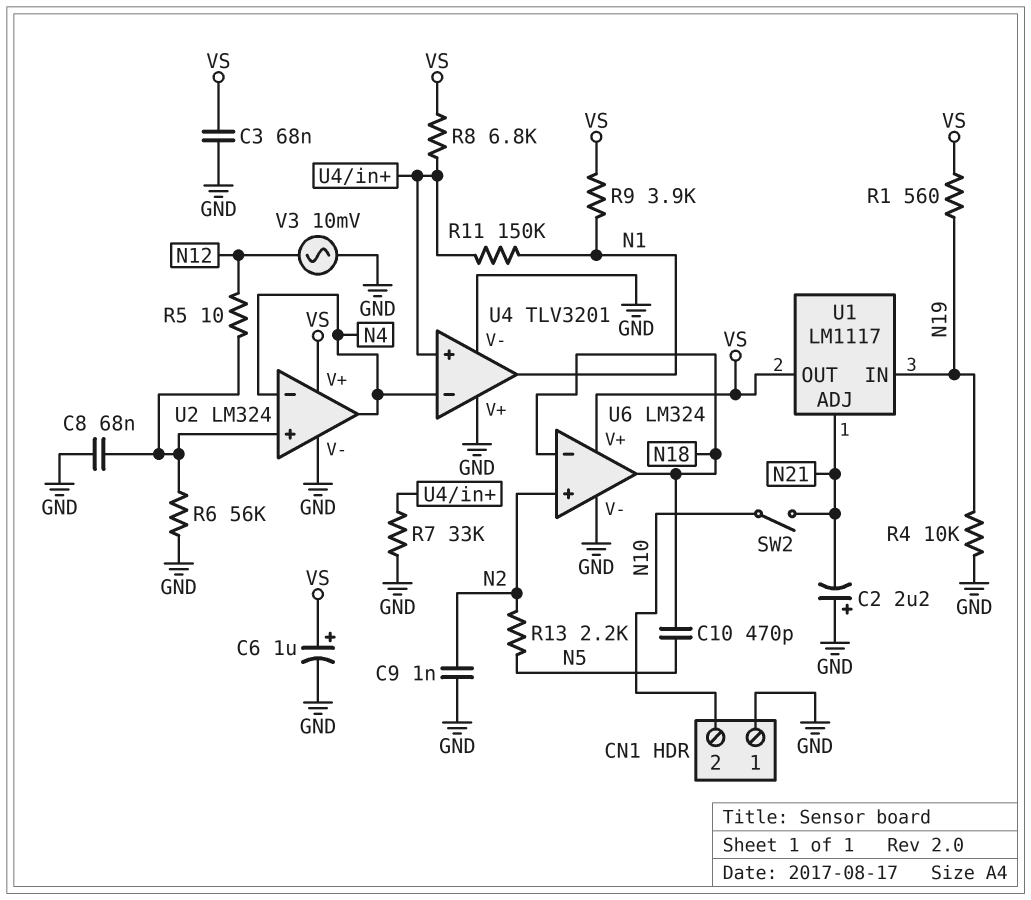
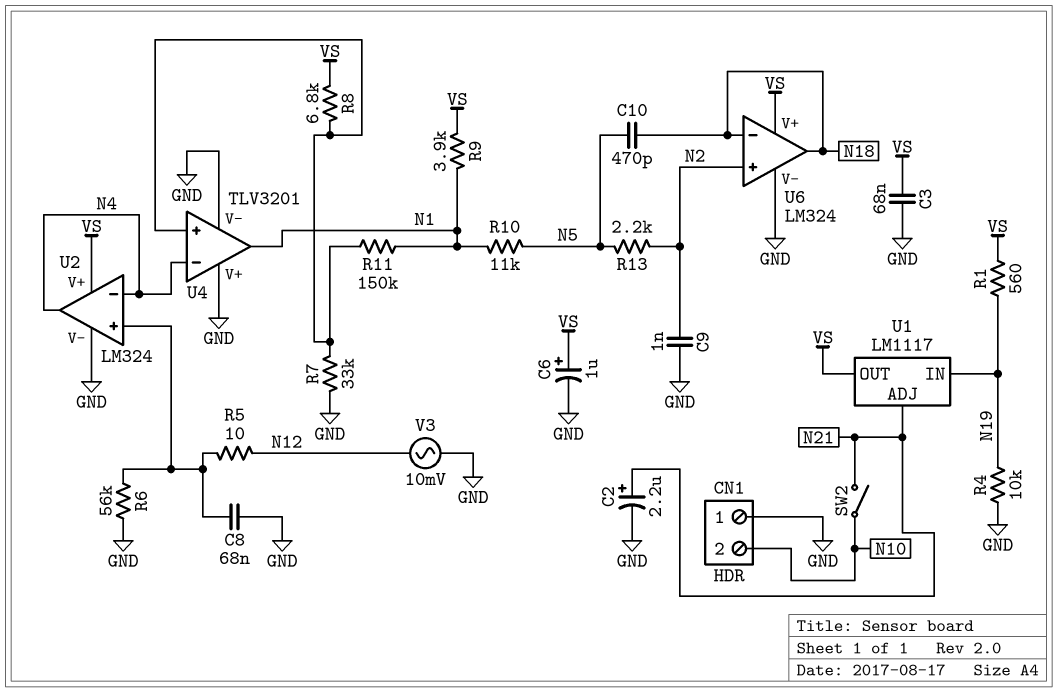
C2: 2.2uF (plus GND, minus N21) -> 2.2uF (plus N21, minus GND)
R10: none -> 11k (N1, N5)

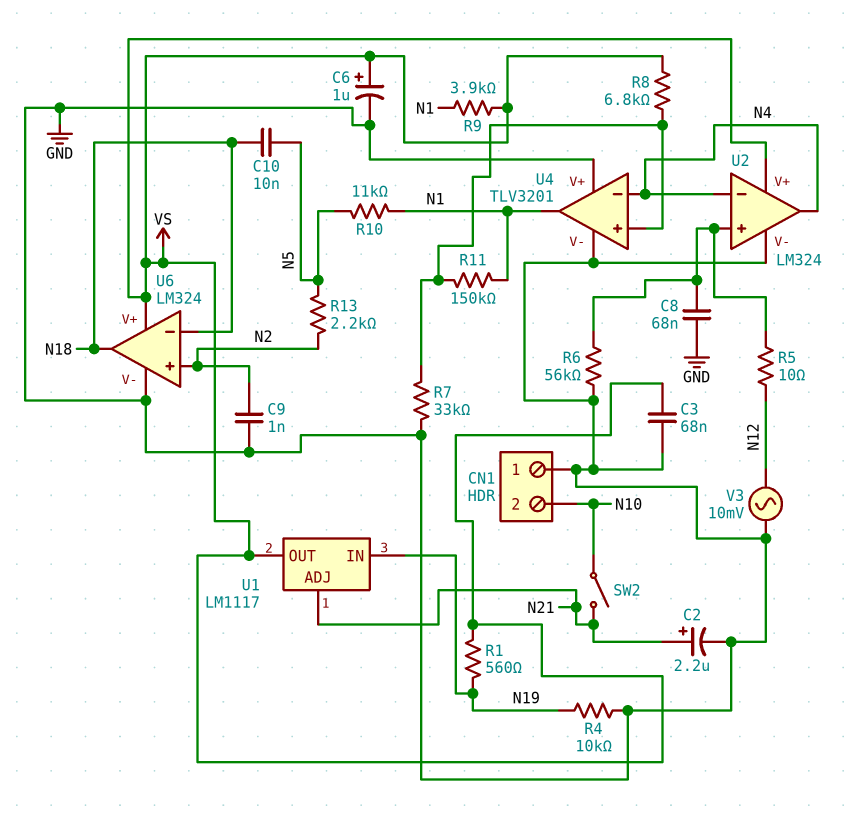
C10: 470pF (N5, N18) -> 10nF (N5, N18)

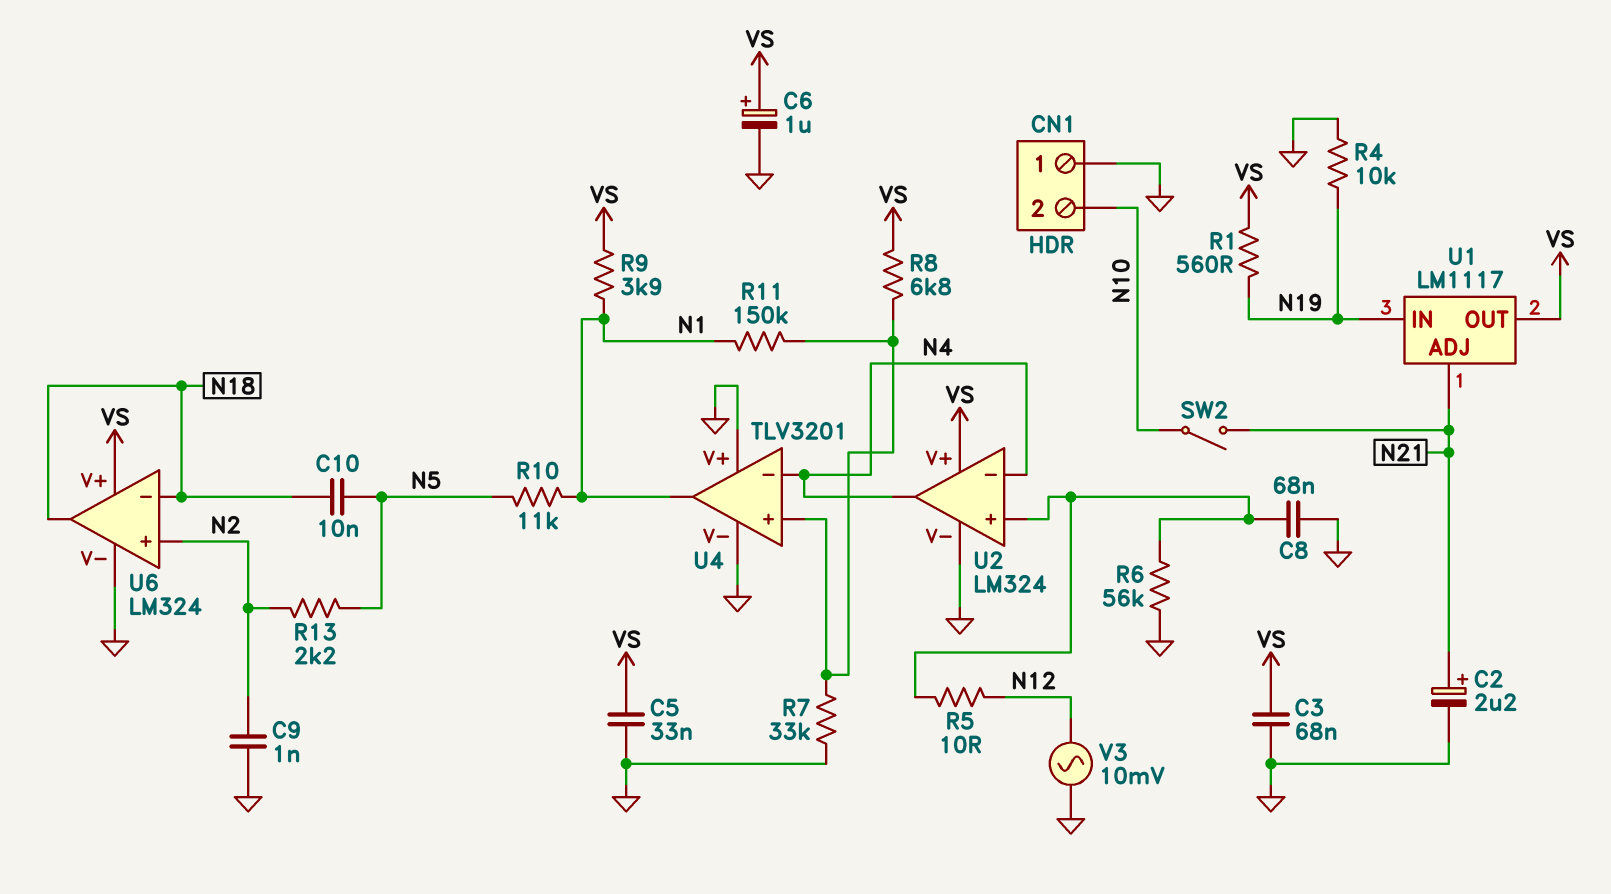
C5: none -> 33nF (GND, VS)

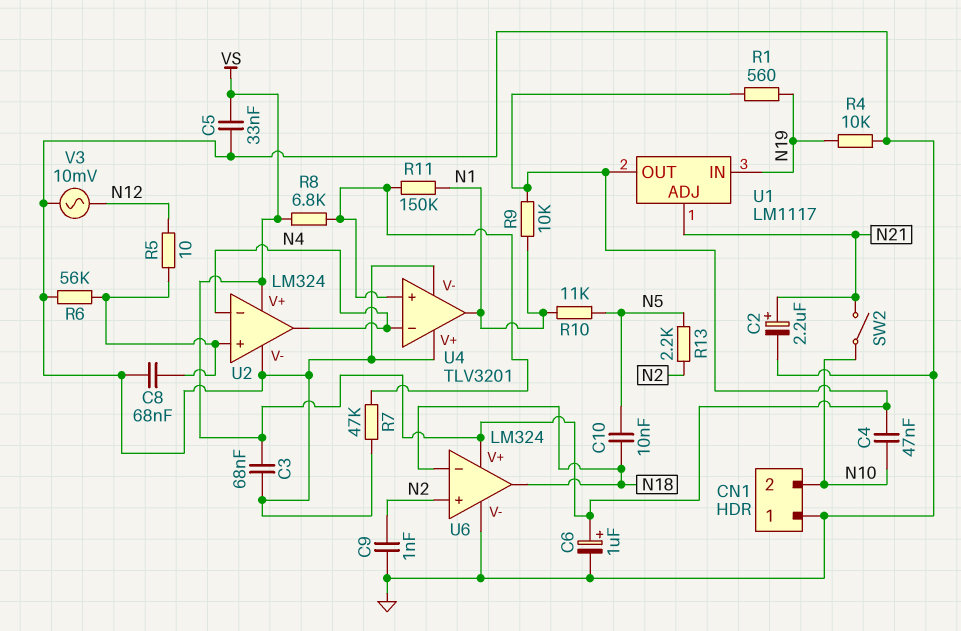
C4: none -> 47nF (N10, VS)
R7: 33k (GND, U4/in+) -> 47k (GND, U4/in+)
R9: 3.9k (N1, VS) -> 10k (N1, VS)

